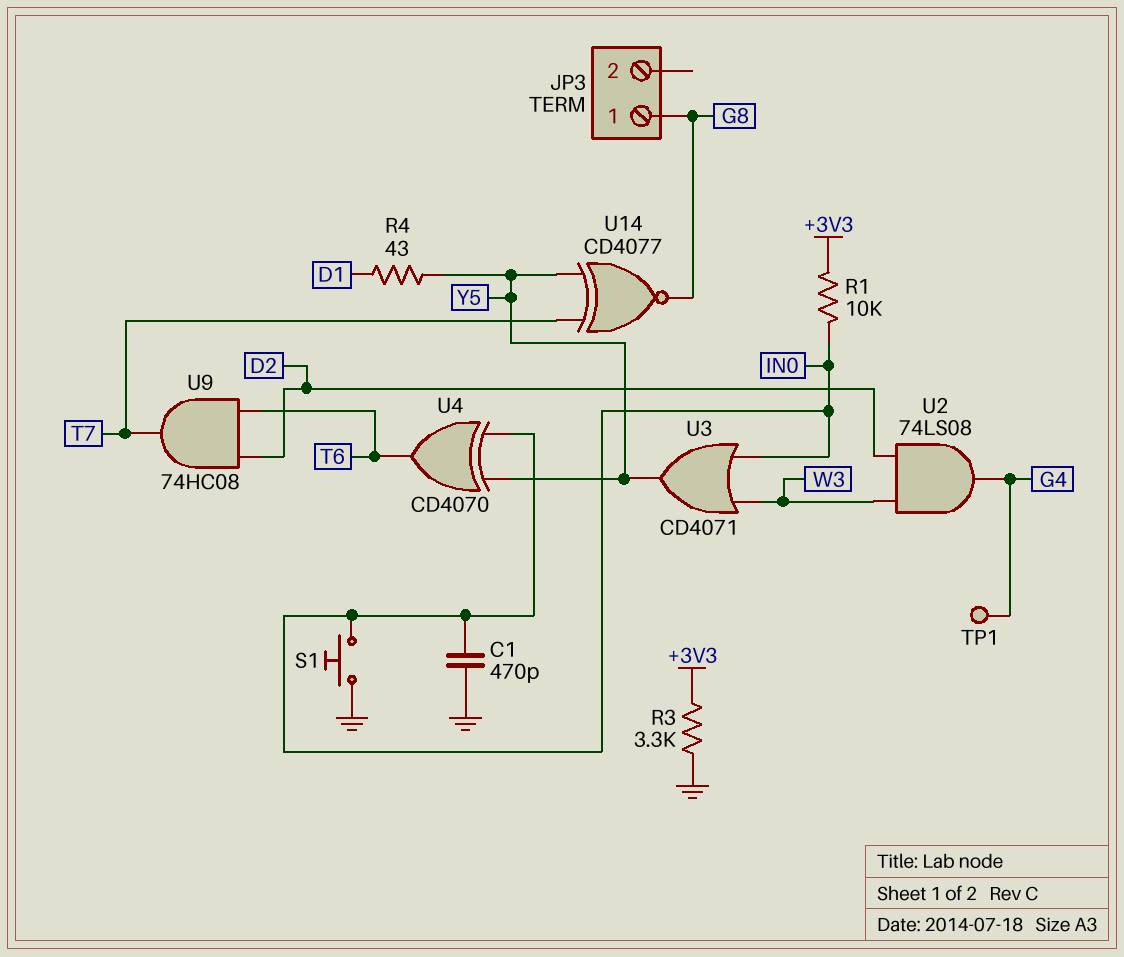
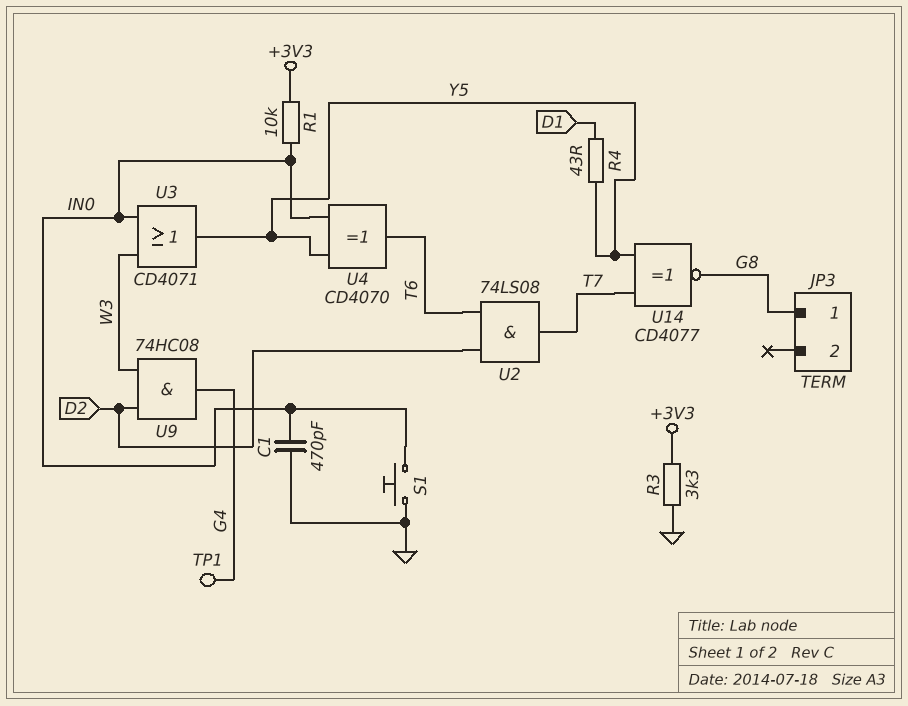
U2: AND 74LS08 (in D2, in W3, out G4) -> AND 74LS08 (in D2, in T6, out T7)
U9: AND 74HC08 (in D2, in T6, out T7) -> AND 74HC08 (in D2, in W3, out G4)

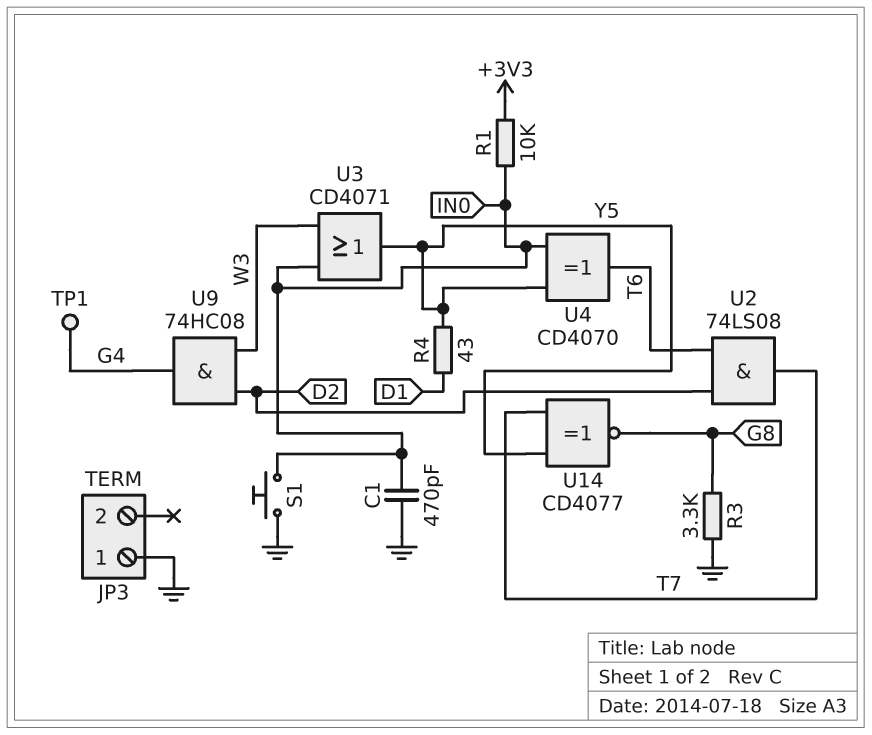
JP3 pin 1: G8 -> GND
R3: 3.3k (+3V3, GND) -> 3.3k (G8, GND)

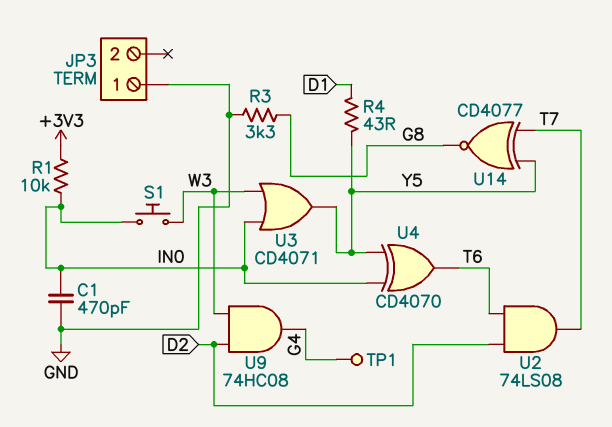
S1: button (GND, IN0) -> button (IN0, W3)

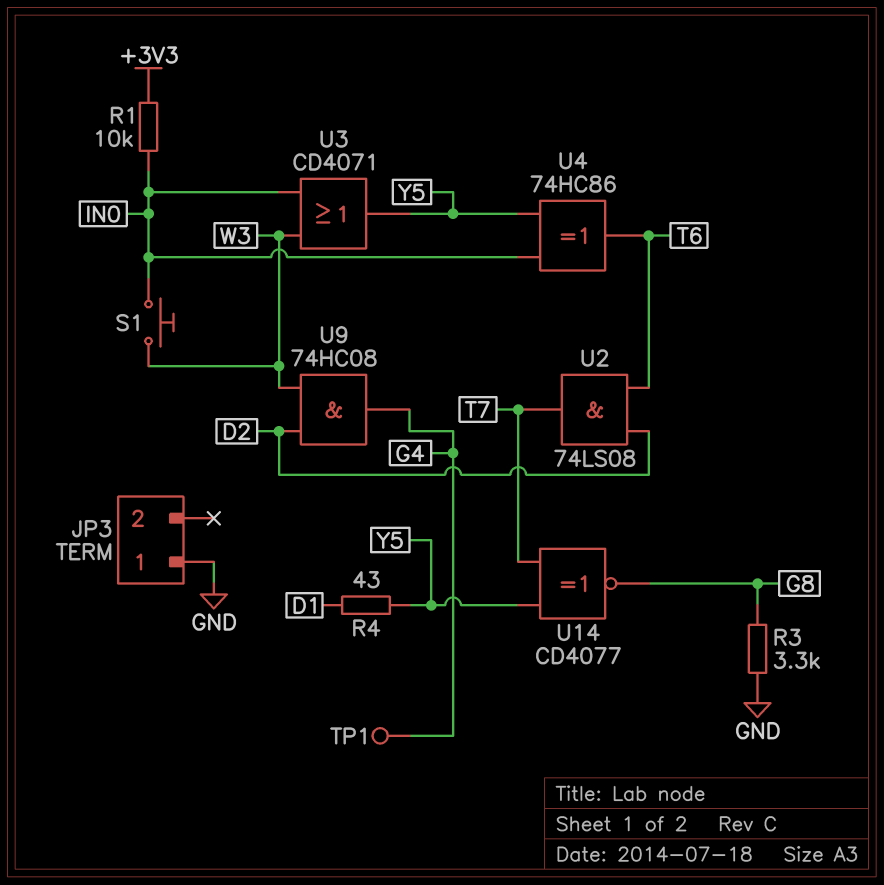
C1: 470pF (GND, IN0) -> none
U4: XOR CD4070 (in IN0, in Y5, out T6) -> XOR 74HC86 (in IN0, in Y5, out T6)

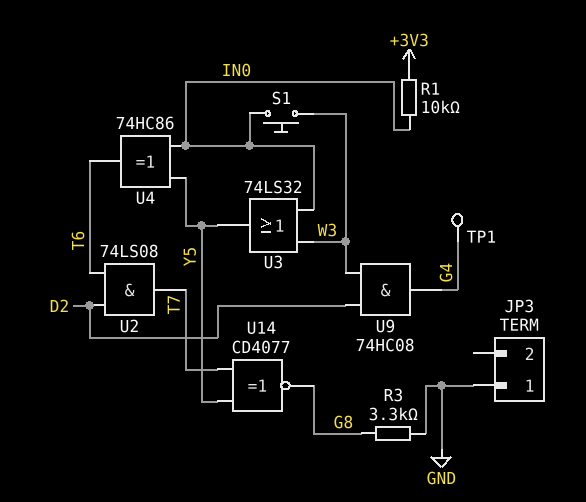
R4: 43 (D1, Y5) -> none
U3: OR CD4071 (in IN0, in W3, out Y5) -> OR 74LS32 (in IN0, in W3, out Y5)

